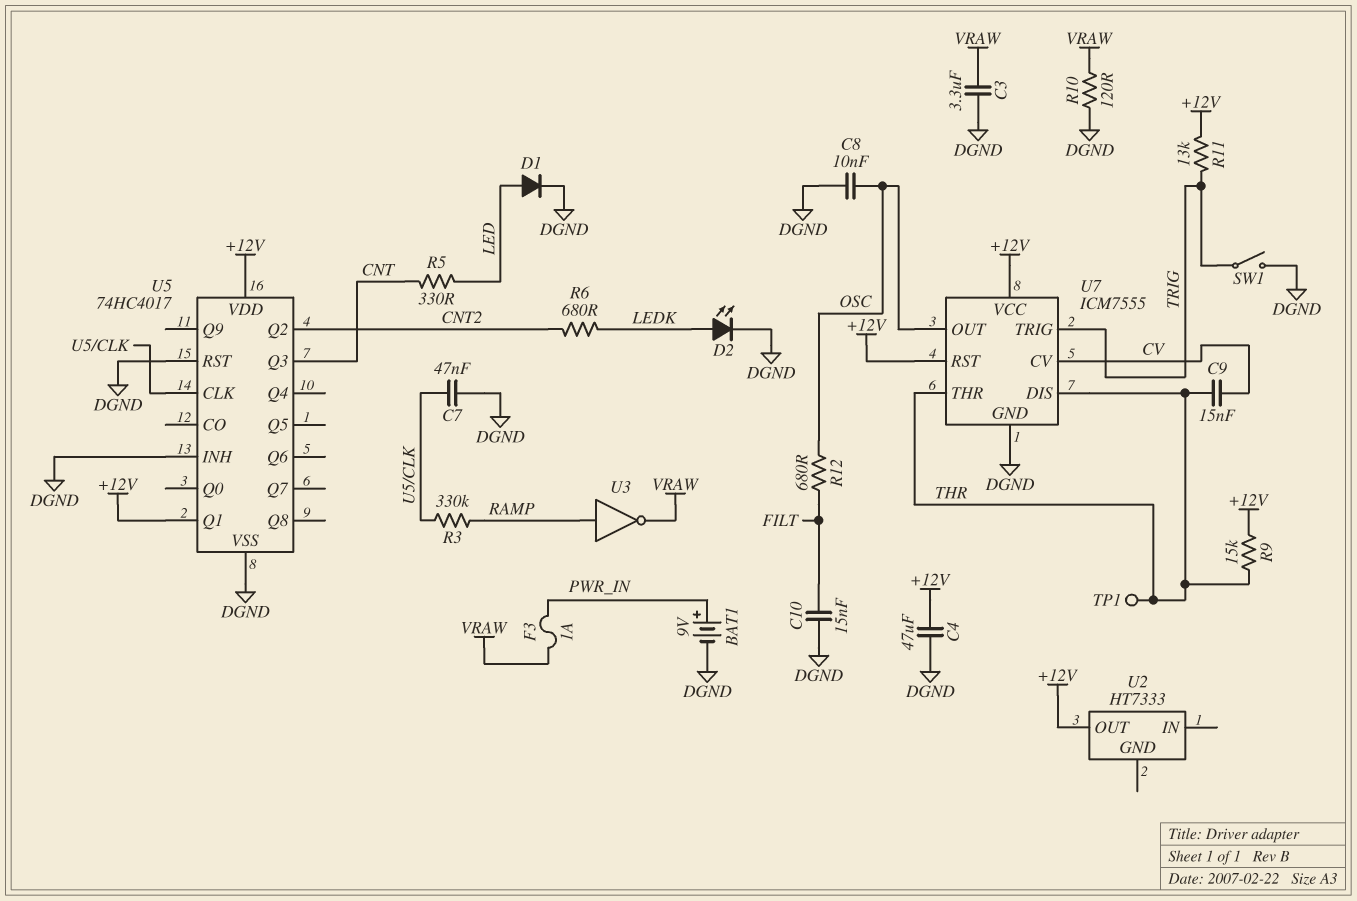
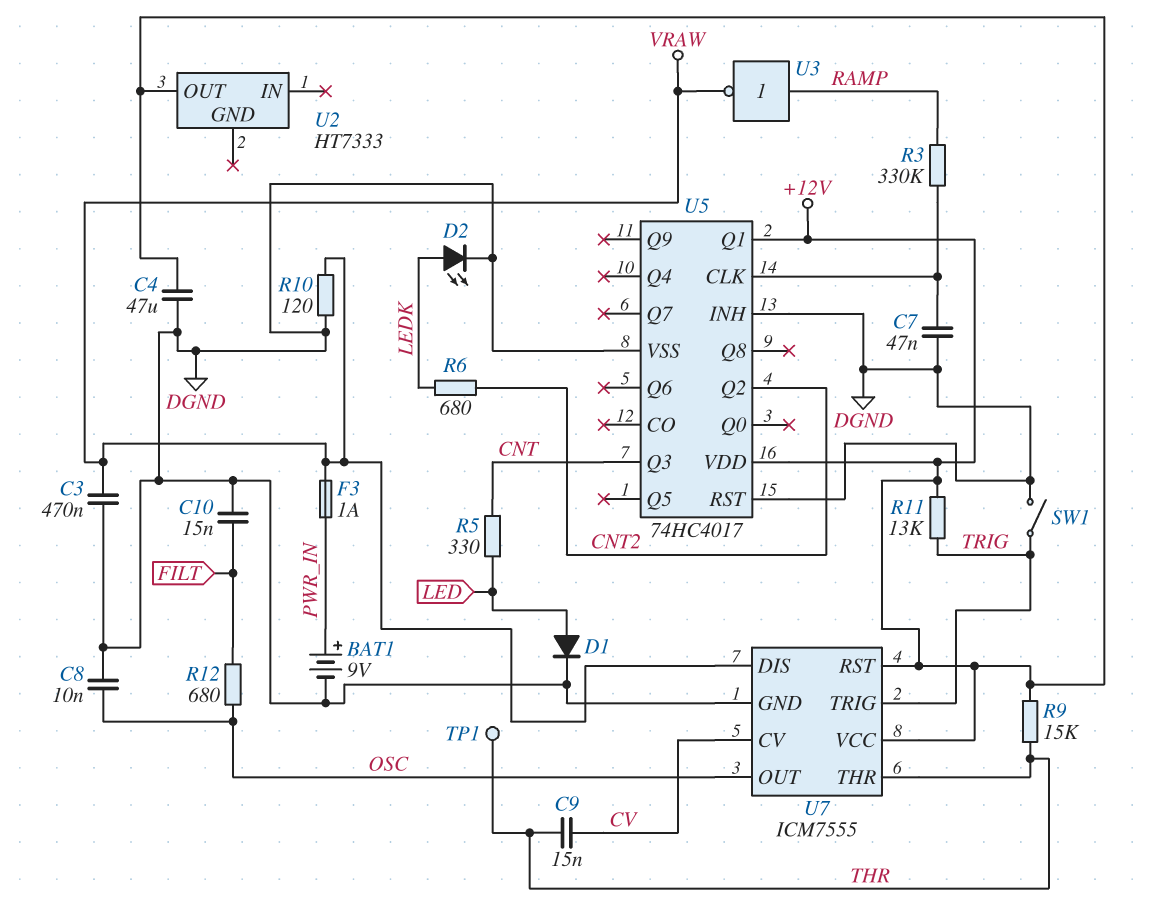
C3: 3.3uF (DGND, VRAW) -> 470nF (DGND, VRAW)
U7 pin DIS: THR -> VRAW

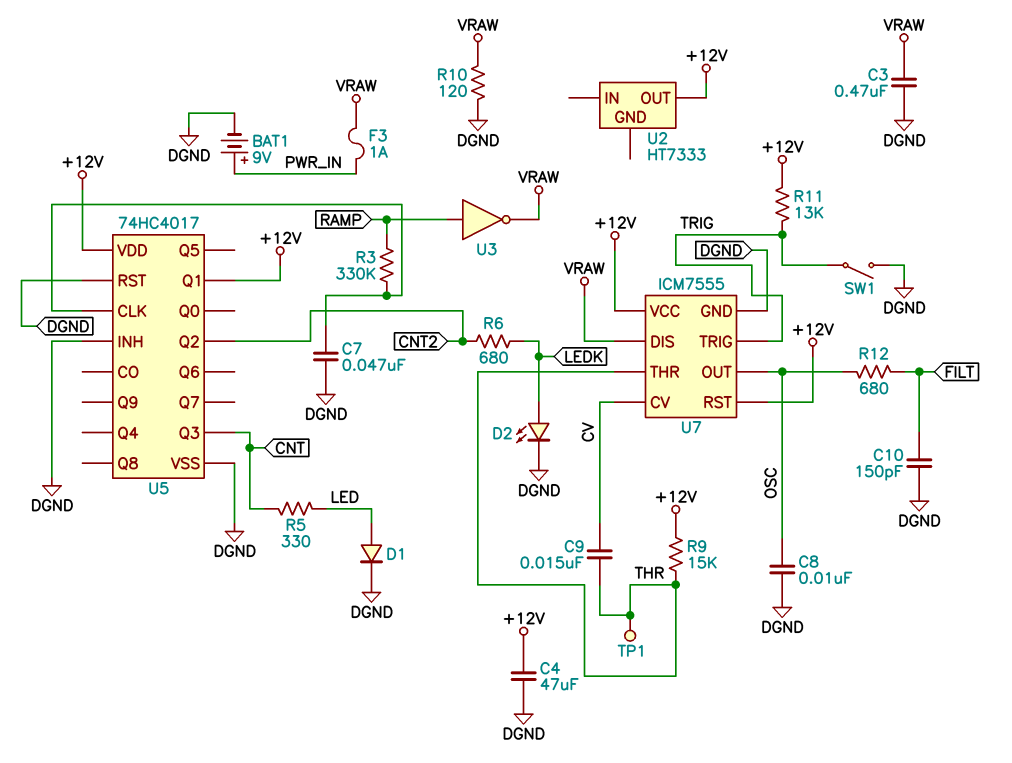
C10: 15nF (DGND, FILT) -> 150pF (DGND, FILT)

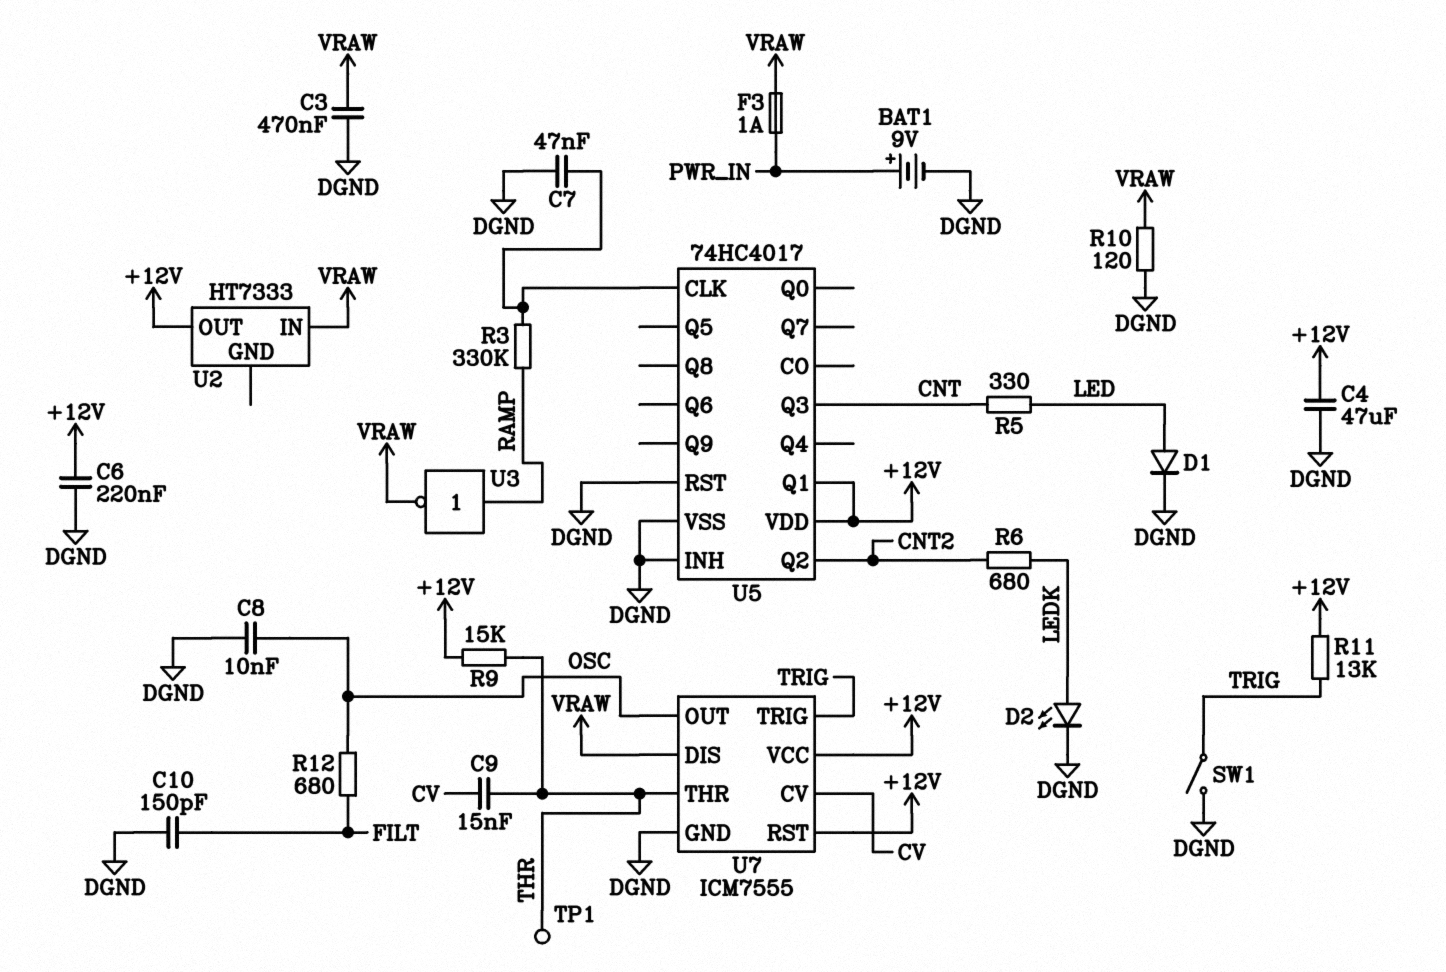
C6: none -> 220nF (+12V, DGND)
U2 pin IN: none -> VRAW

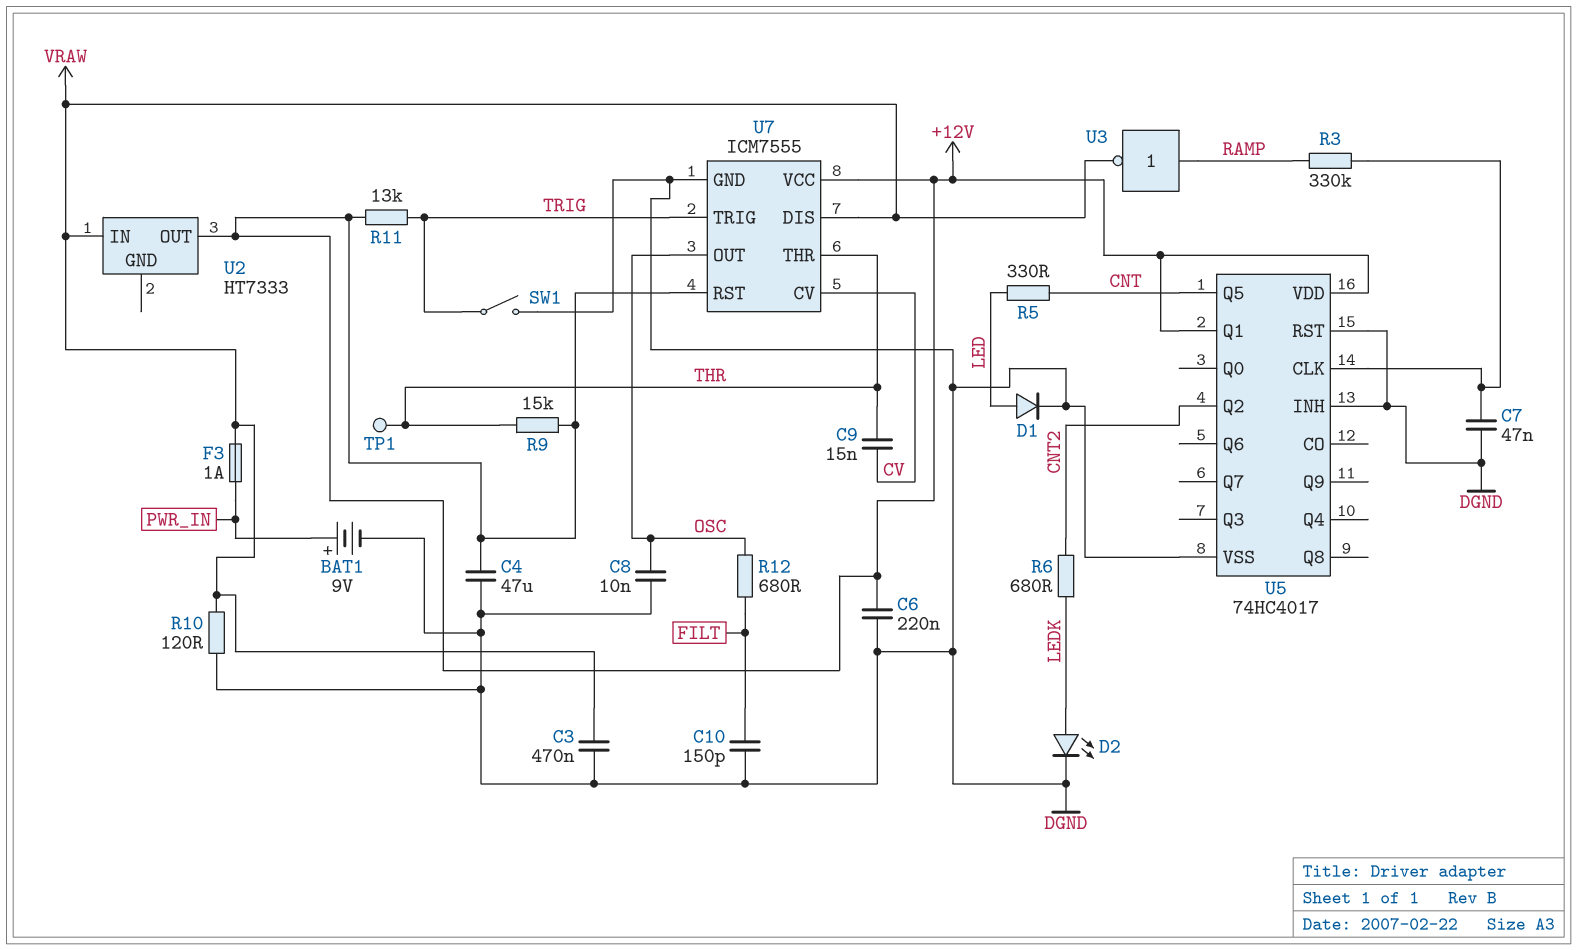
U5 pin Q3: CNT -> none
U5 pin Q5: none -> CNT

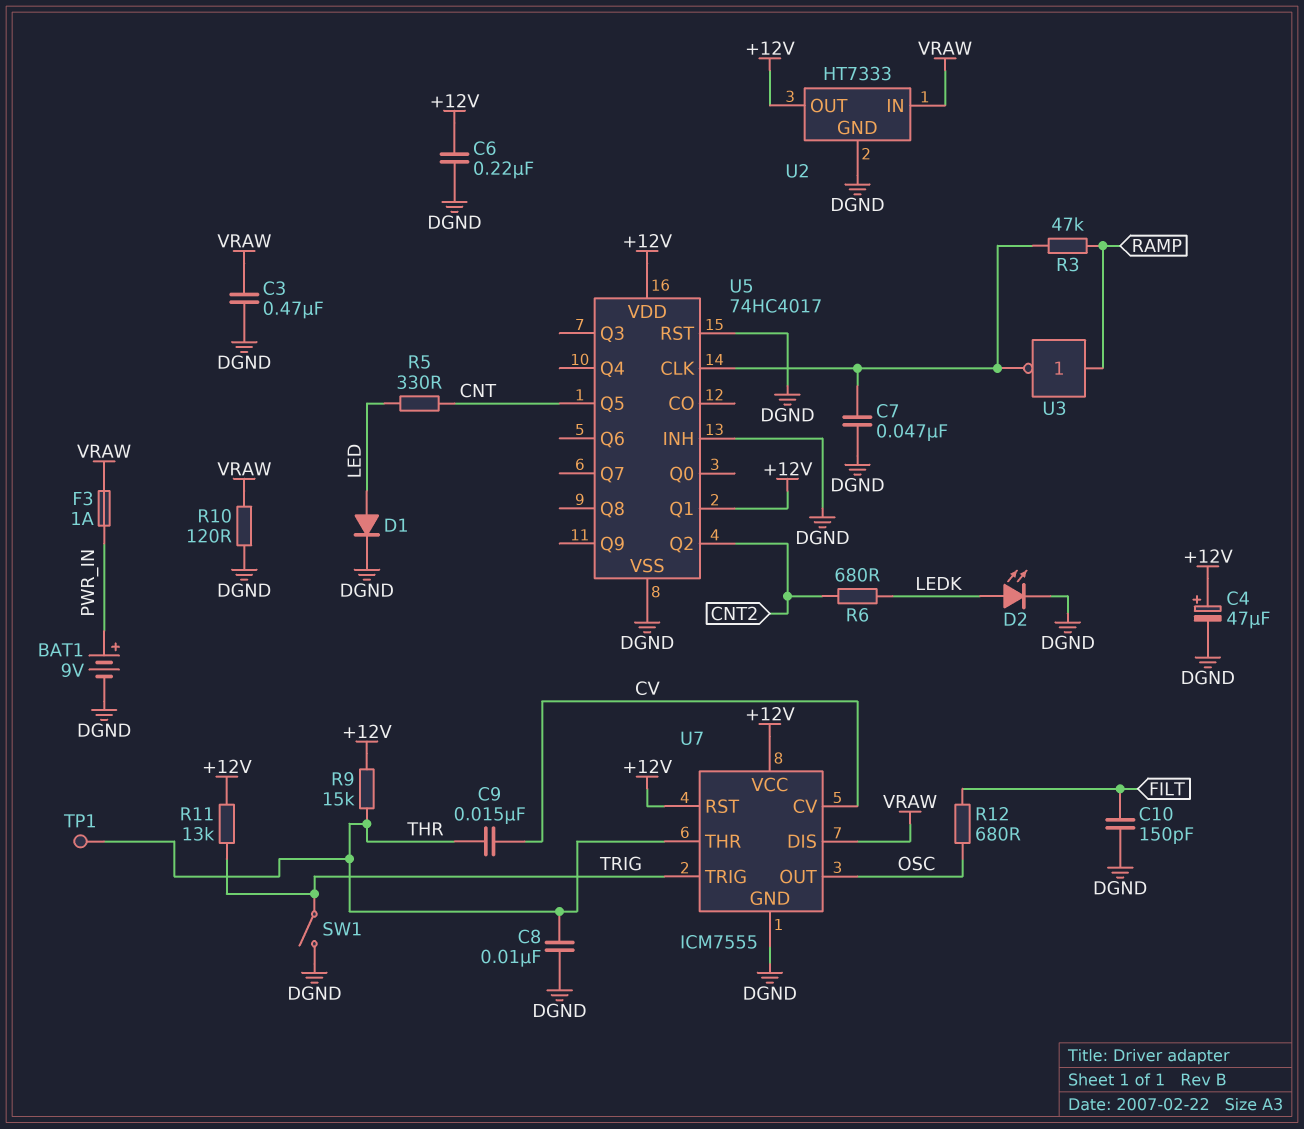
C4: 47uF (+12V, DGND) -> 47uF (plus +12V, minus DGND)
C8: 10nF (DGND, OSC) -> 10nF (DGND, THR)
R3: 330k (RAMP, U5/CLK) -> 47k (RAMP, U5/CLK)
U2 pin GND: none -> DGND
U3: NOT (in RAMP, out VRAW) -> NOT (in RAMP, out U5/CLK)

